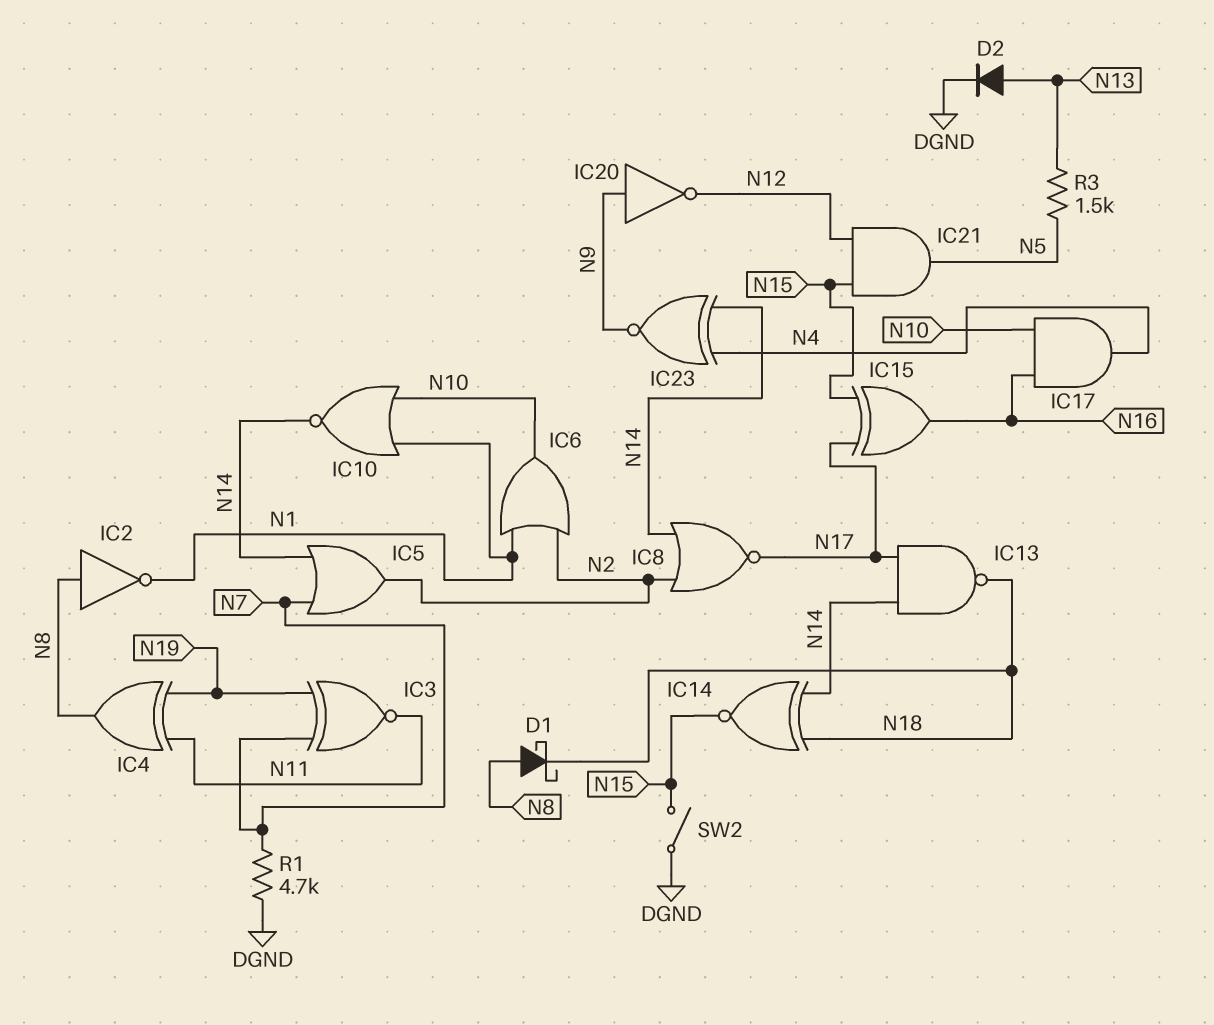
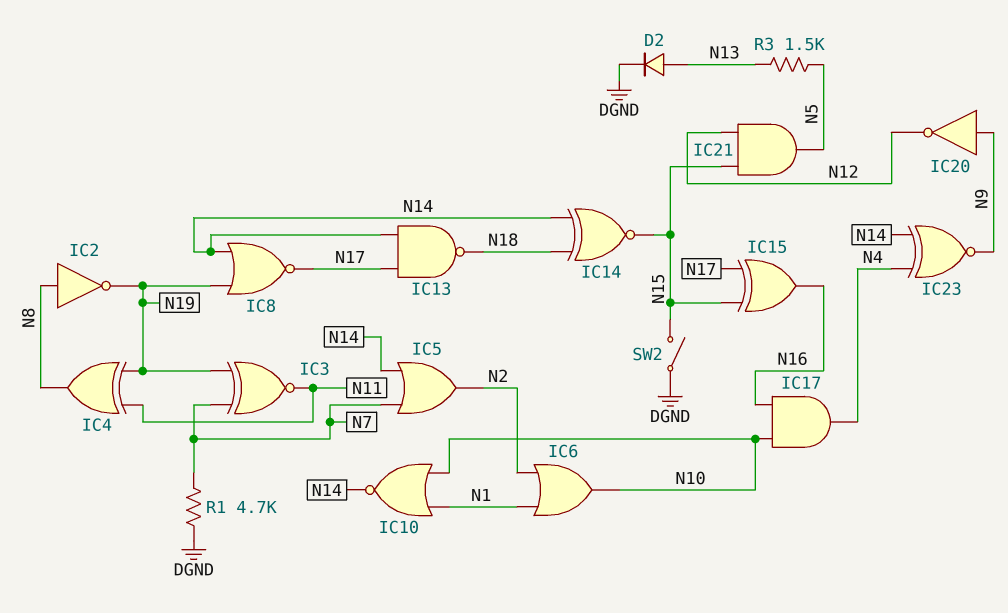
D1: schottky (A N8, K N18) -> none
IC2: NOT (in N8, out N1) -> NOT (in N8, out N19)
IC8: NOR (in N2, in N14, out N17) -> NOR (in N14, in N19, out N17)

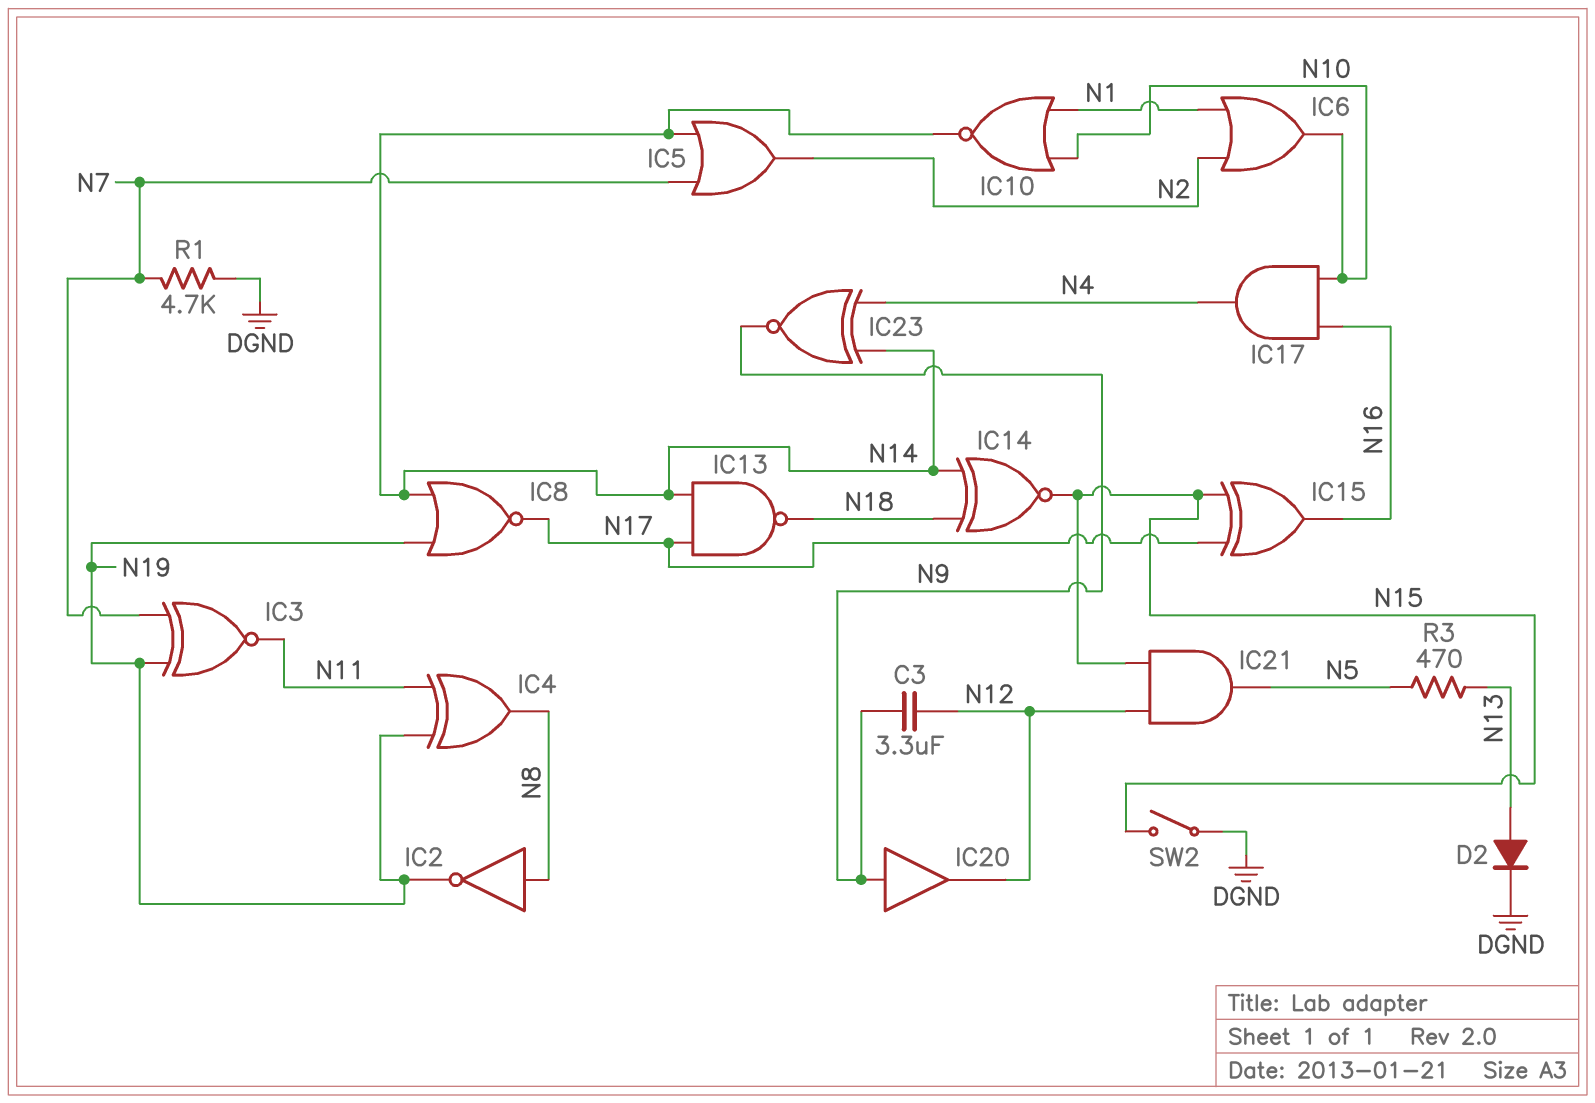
C3: none -> 3.3uF (N9, N12)
IC20: NOT (in N9, out N12) -> buffer (in N9, out N12)
R3: 1.5k (N5, N13) -> 470 (N5, N13)

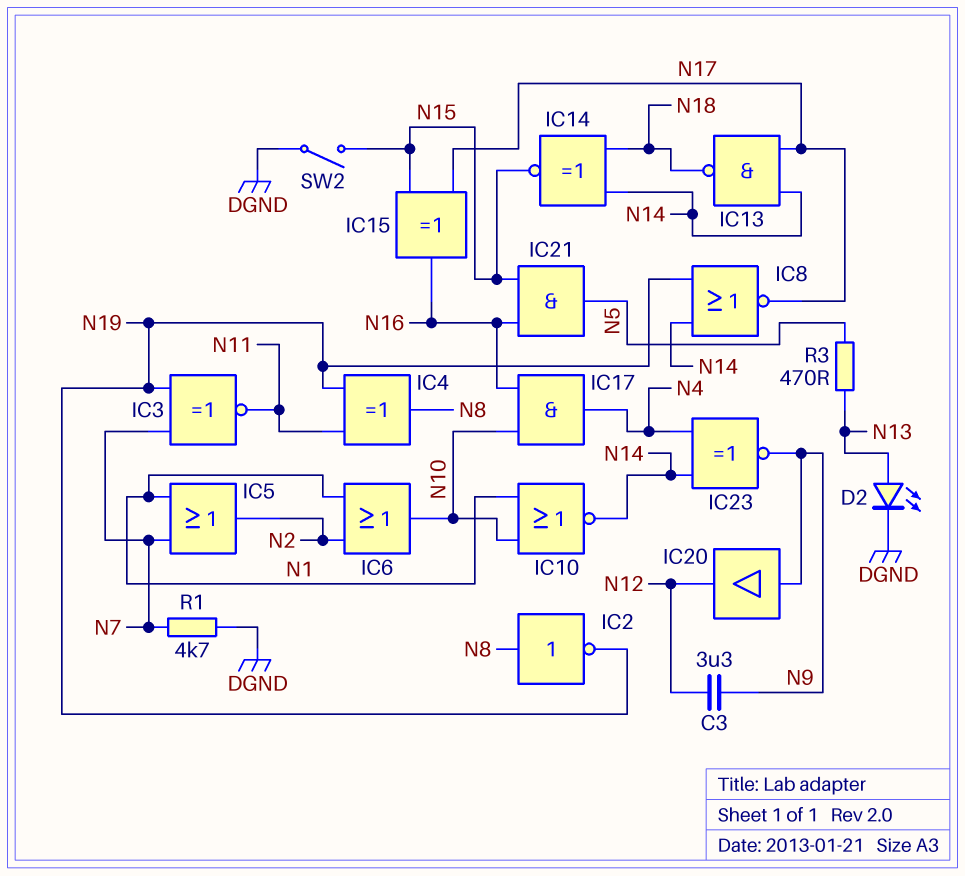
D2: diode (A N13, K DGND) -> LED (A N13, K DGND)
IC5: OR (in N7, in N14, out N2) -> OR (in N1, in N7, out N2)
IC21: AND (in N12, in N15, out N5) -> AND (in N15, in N16, out N5)

